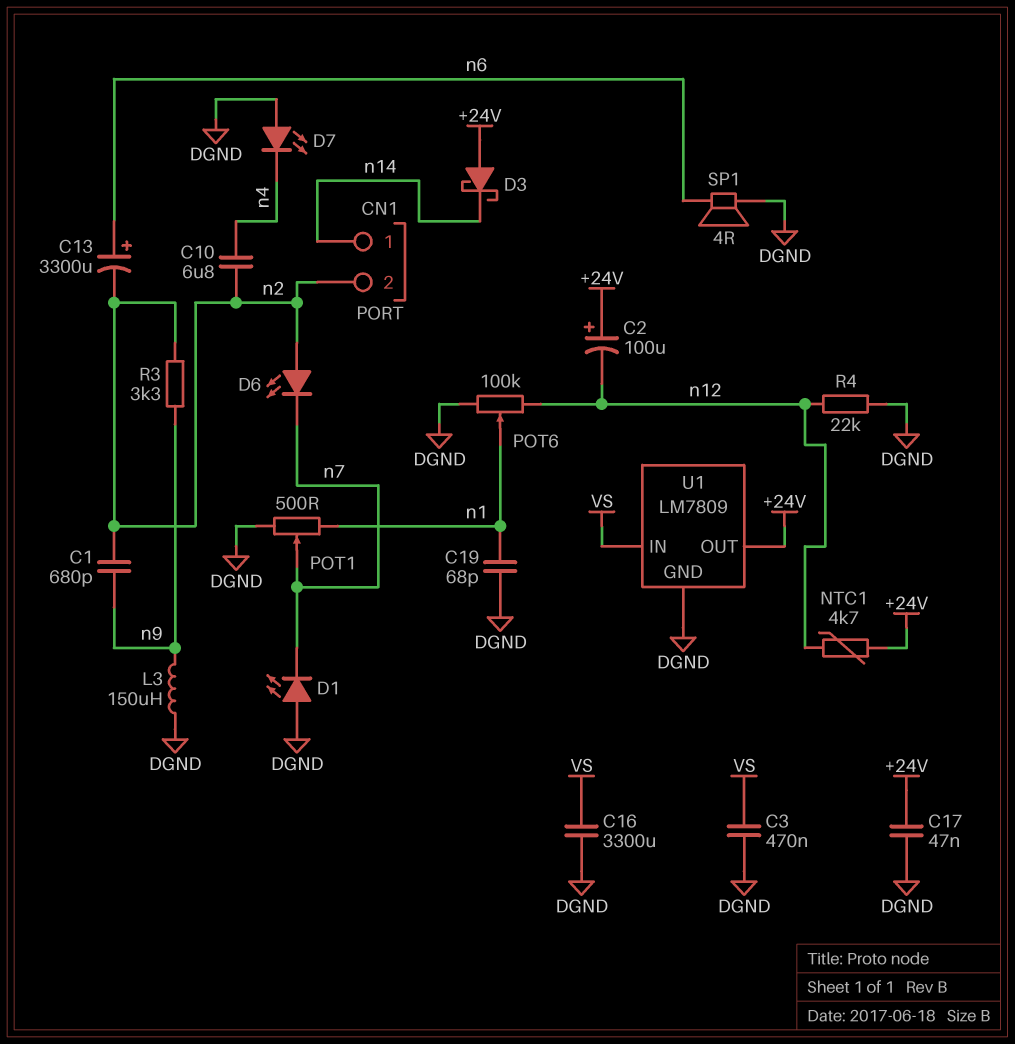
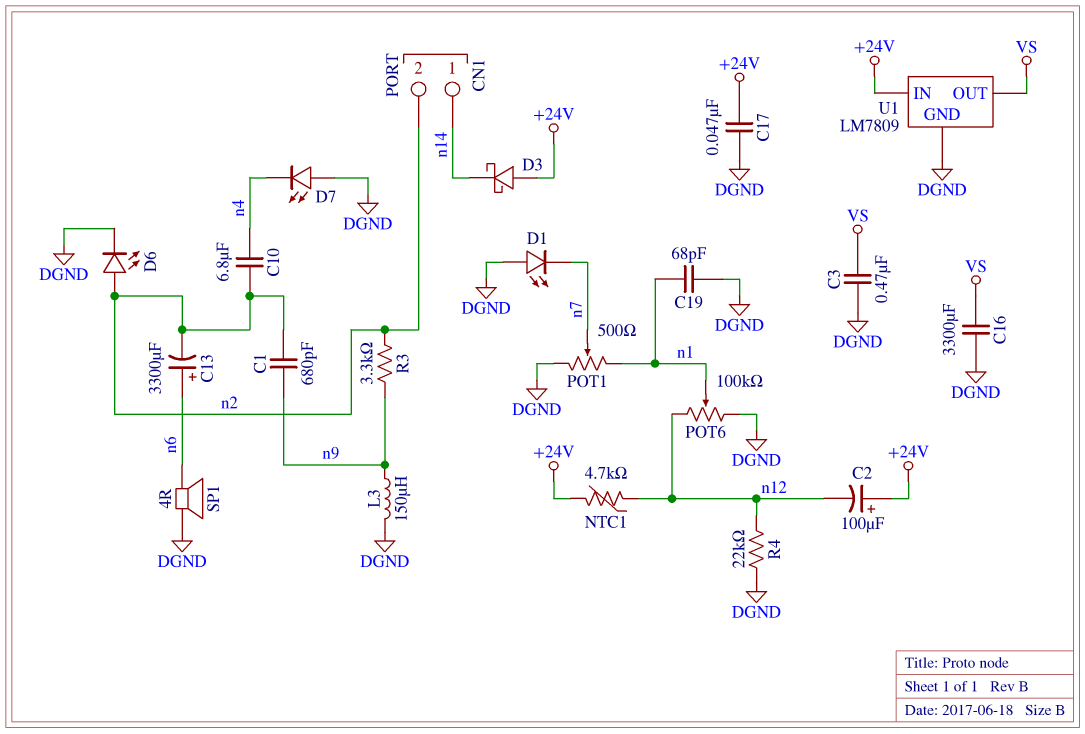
D6: LED (A n2, K n7) -> LED (A n2, K DGND)
U1 pin IN: VS -> +24V
U1 pin OUT: +24V -> VS

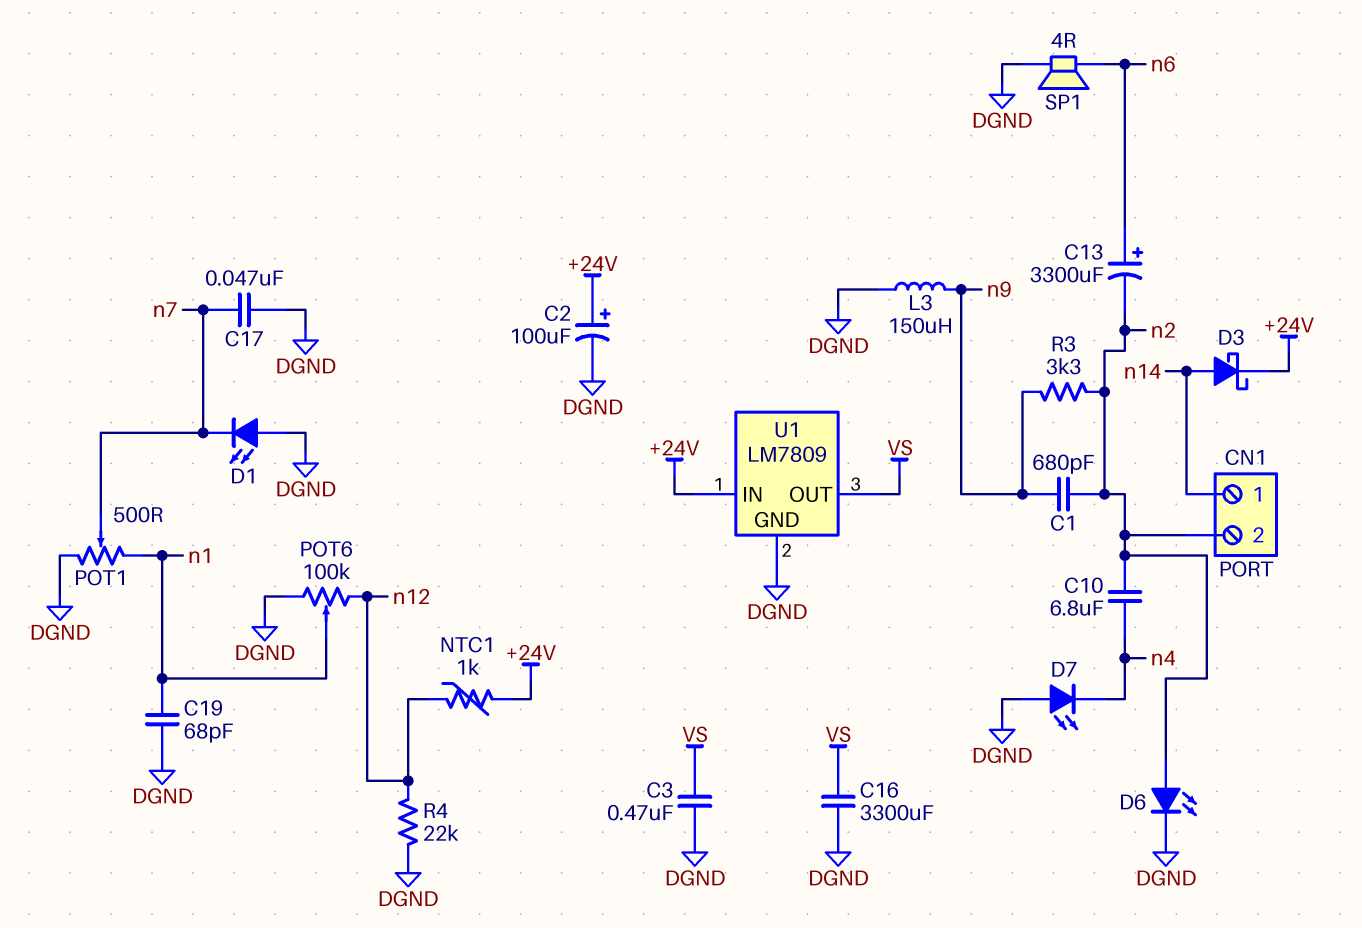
C2: 100uF (plus +24V, minus n12) -> 100uF (plus +24V, minus DGND)
C17: 47nF (+24V, DGND) -> 47nF (DGND, n7)
D3: schottky (A +24V, K n14) -> schottky (A n14, K +24V)
NTC1: 4.7k (+24V, n12) -> 1k (+24V, n12)

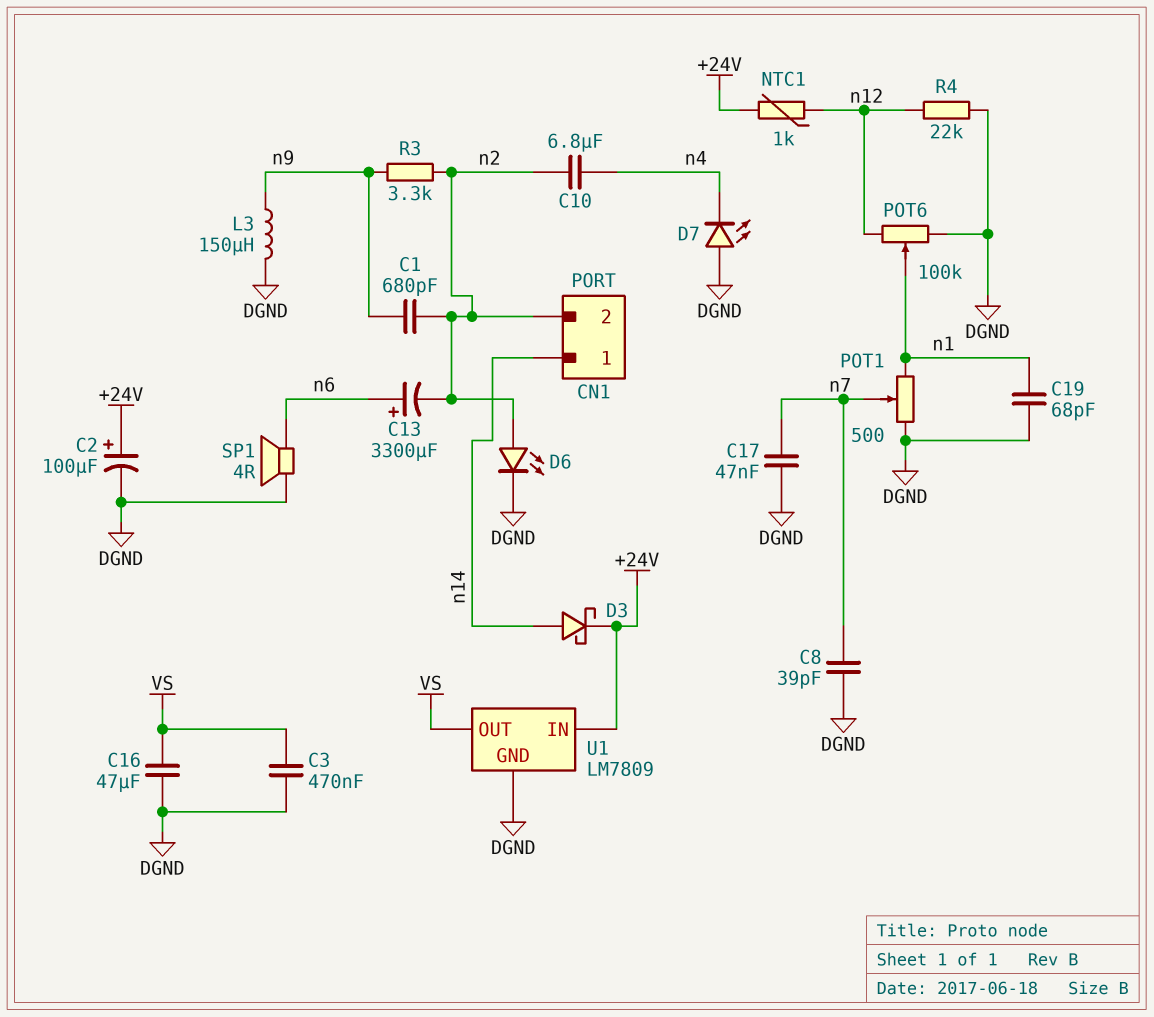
C8: none -> 39pF (DGND, n7)
C16: 3300uF (DGND, VS) -> 47uF (DGND, VS)
D1: LED (A DGND, K n7) -> none

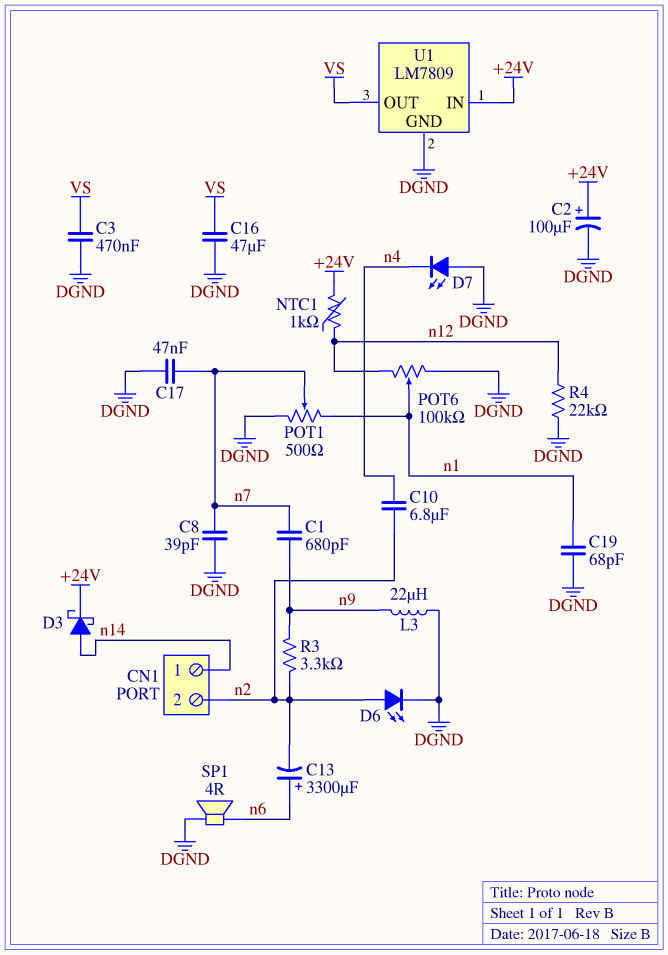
C1: 680pF (n2, n9) -> 680pF (n7, n9)
L3: 150uH (DGND, n9) -> 22uH (DGND, n9)

